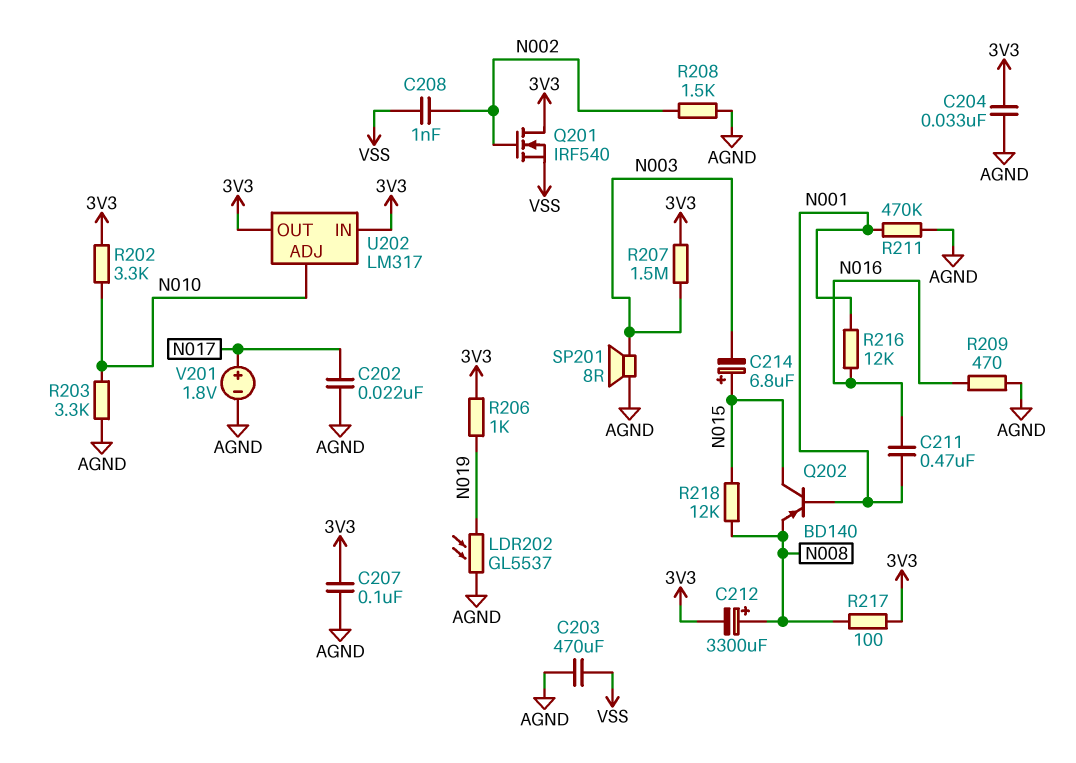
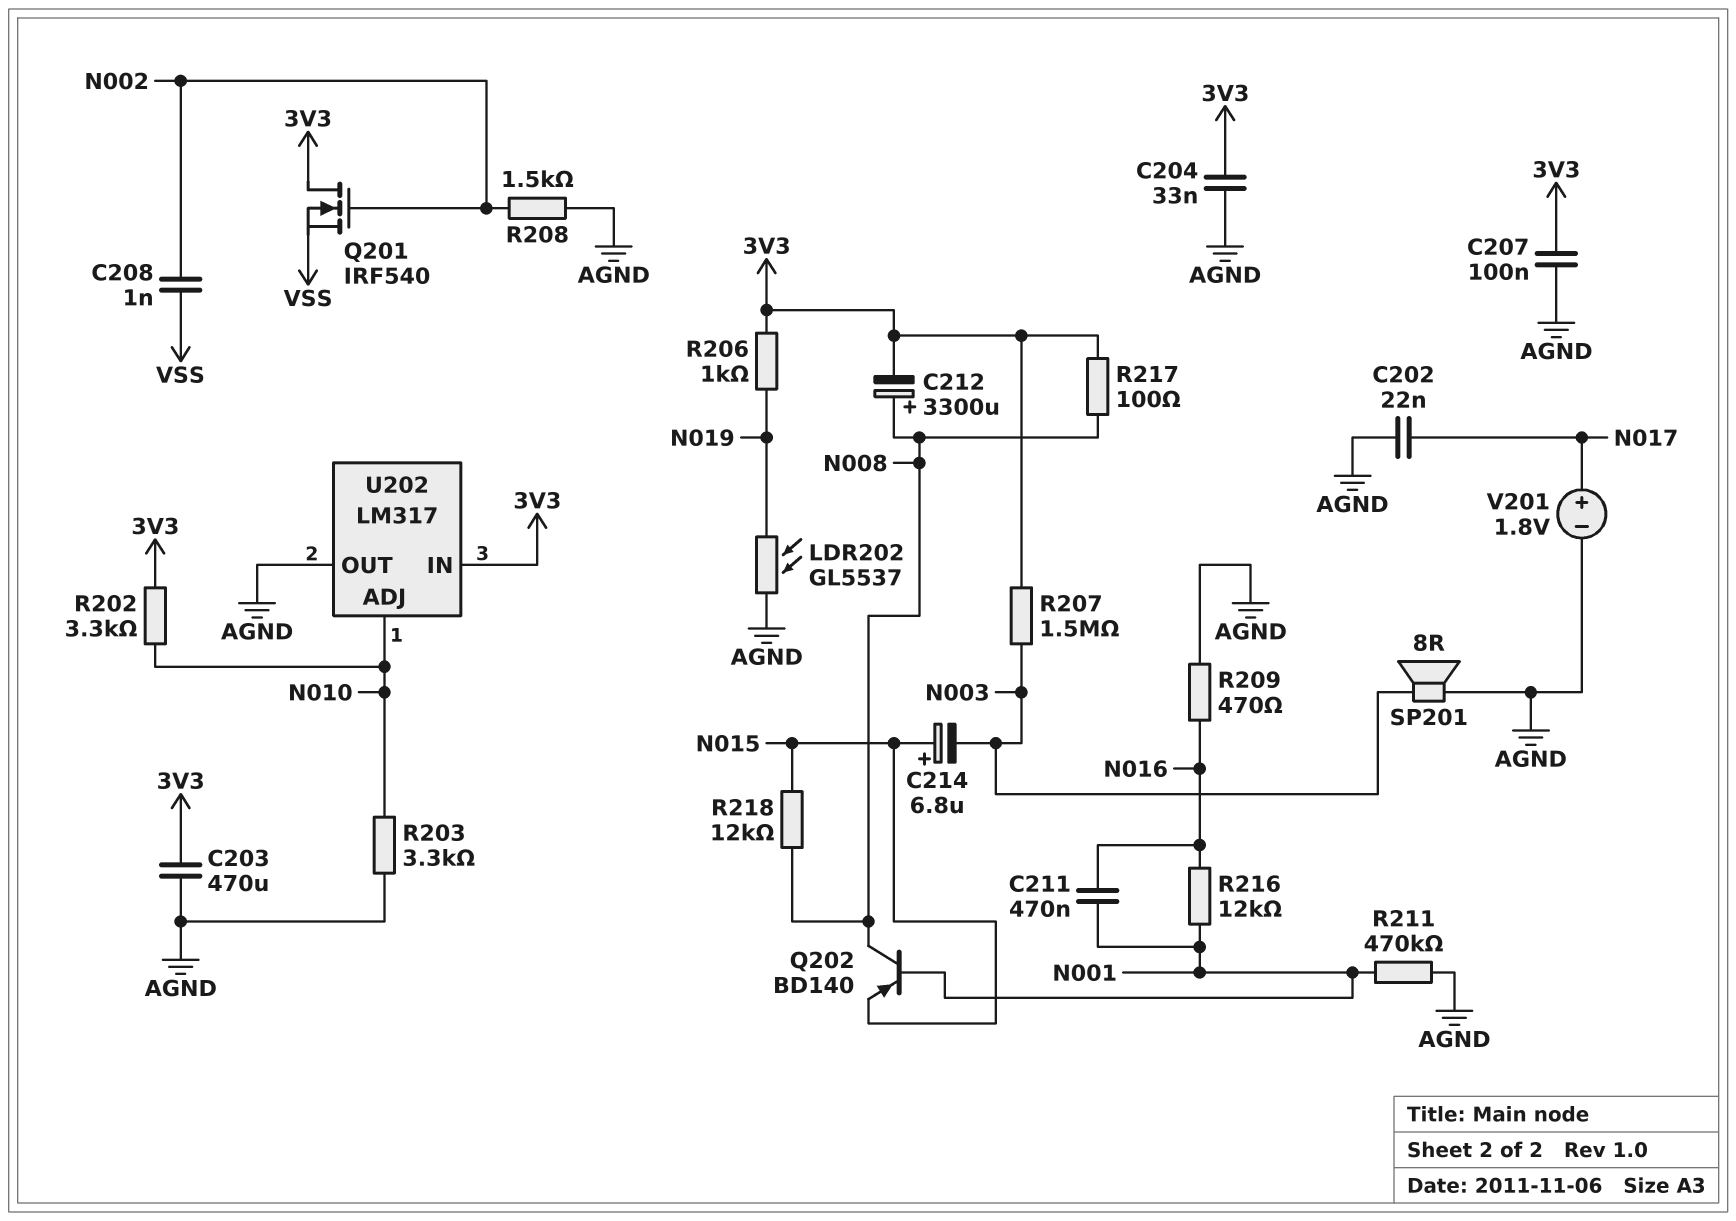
C203: 470uF (AGND, VSS) -> 470uF (3V3, AGND)
Q202: PNP BD140 (B N001, C N015, E N008) -> PNP BD140 (B N001, C N008, E N015)
U202 pin OUT: 3V3 -> AGND

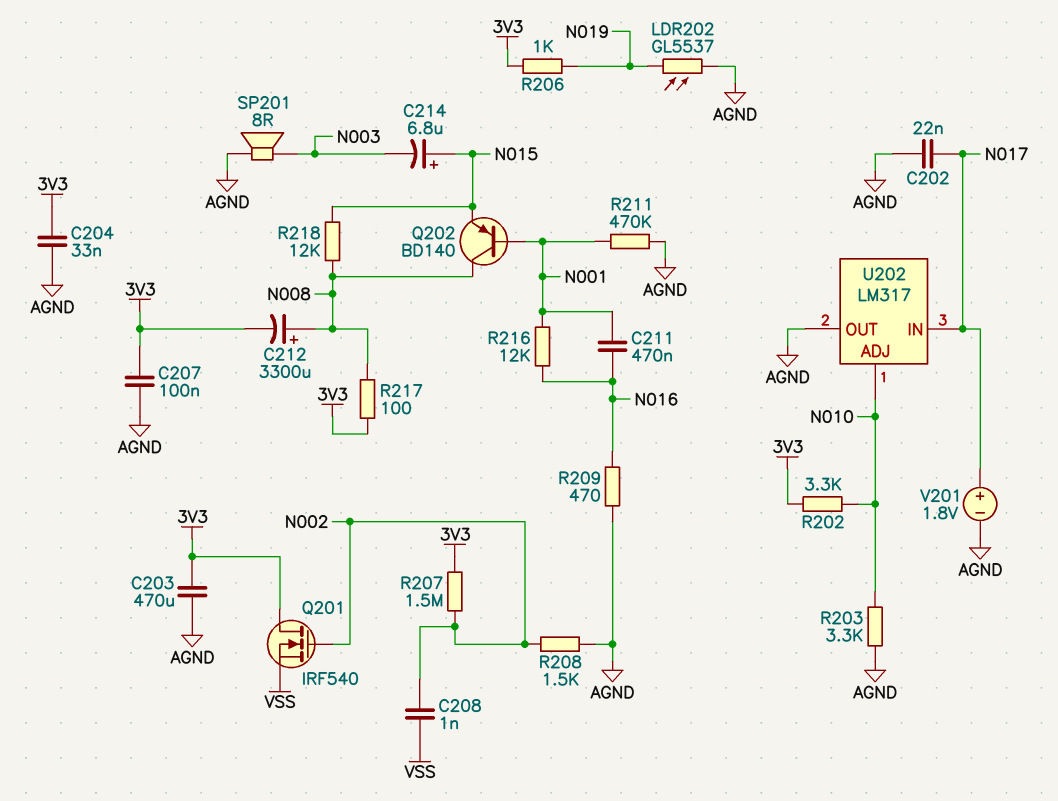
R207: 1.5M (3V3, N003) -> 1.5M (3V3, N002)
U202 pin IN: 3V3 -> N017

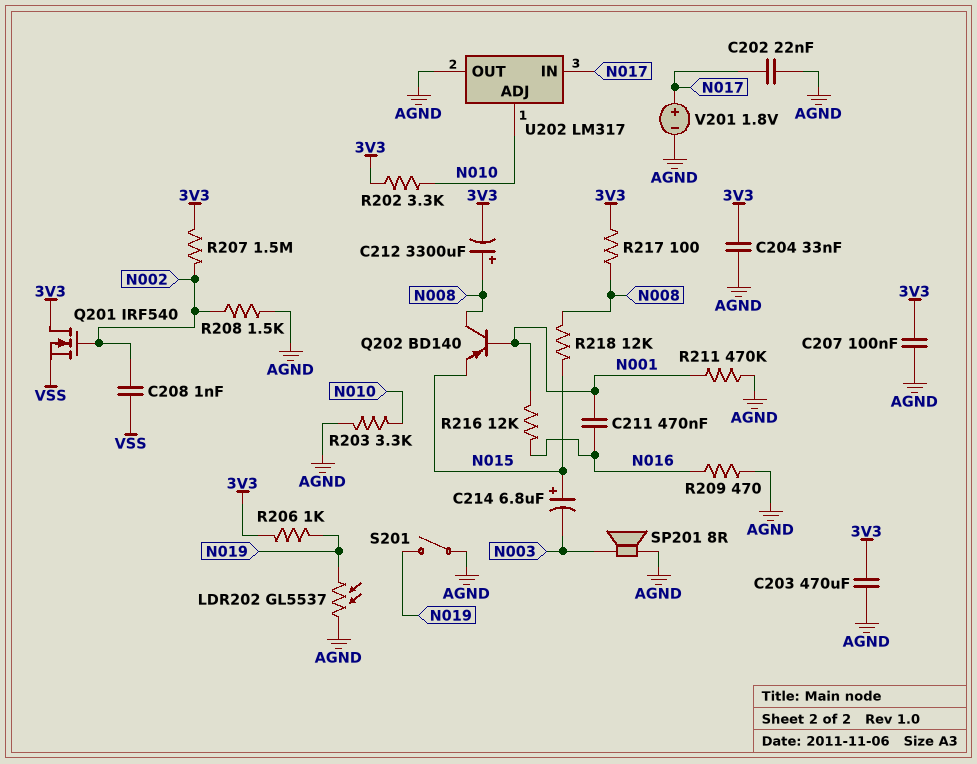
S201: none -> switch (AGND, N019)

